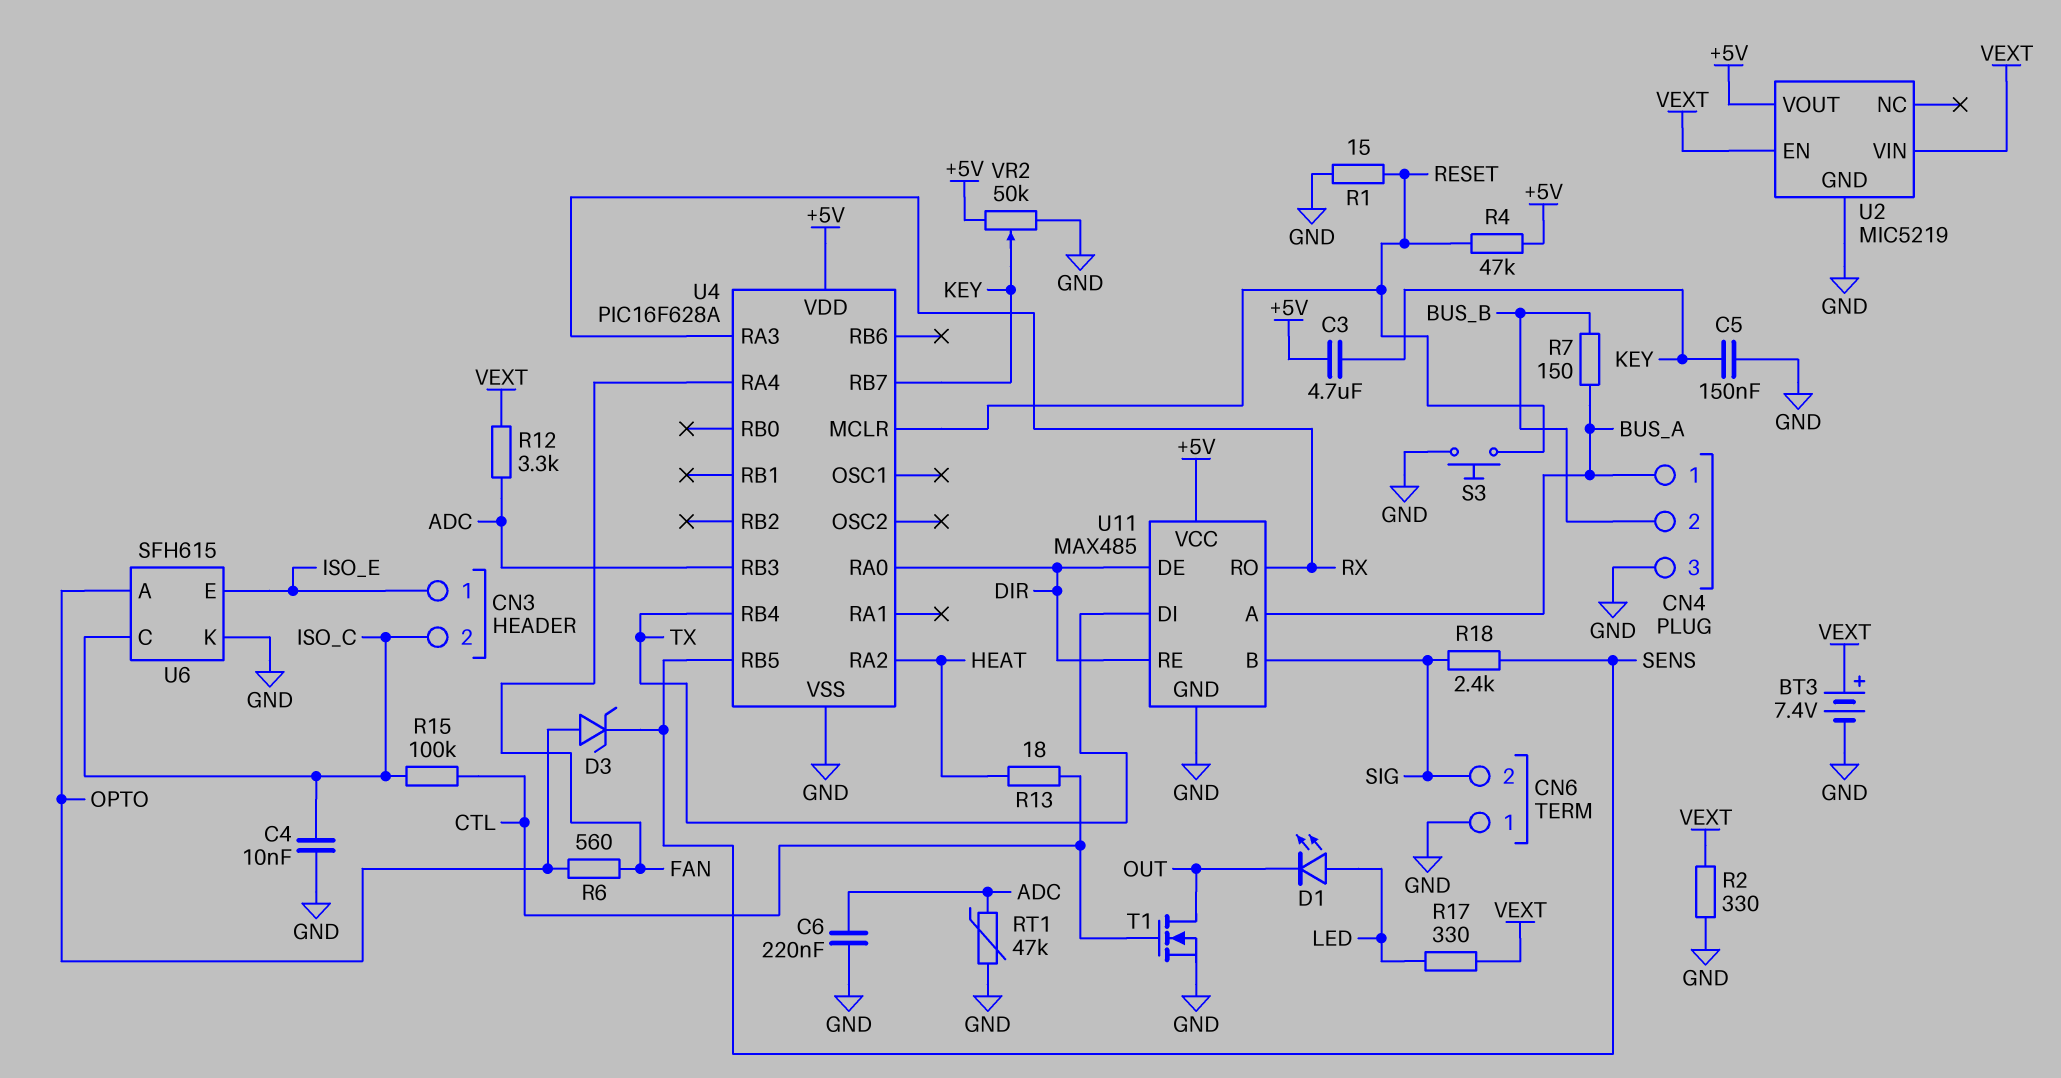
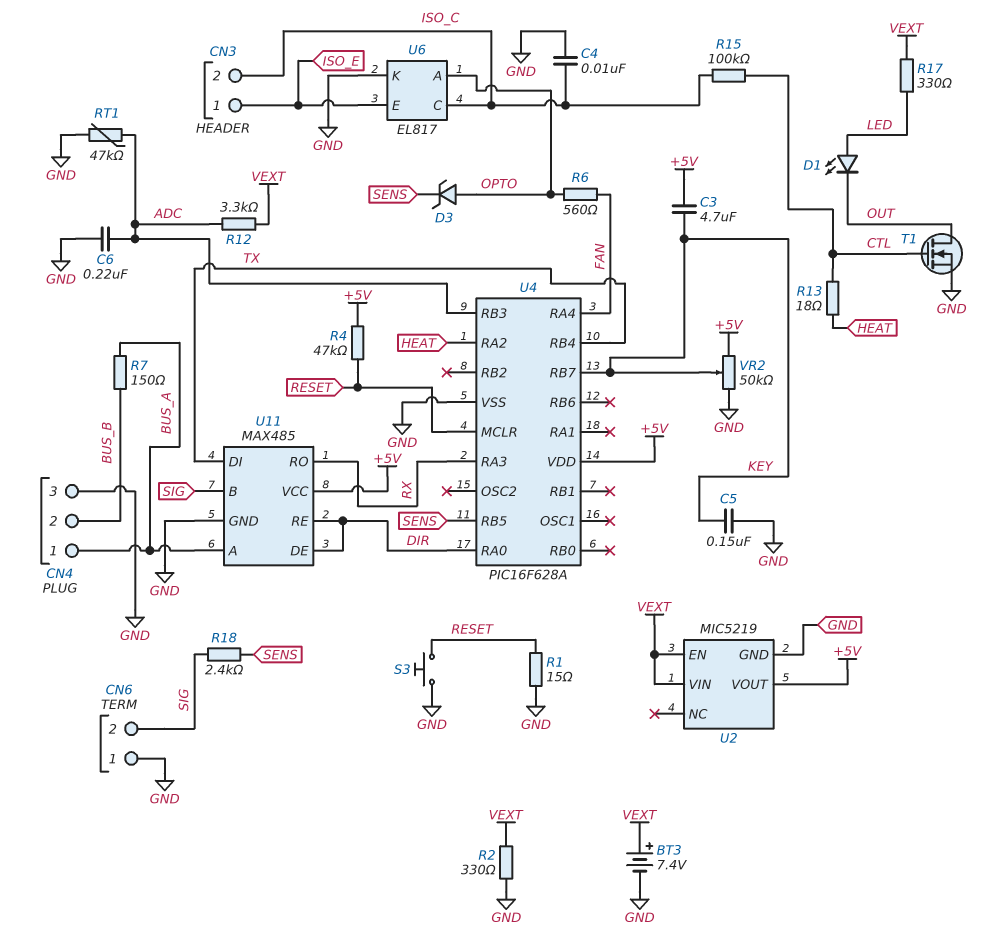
U6: SFH615 -> EL817

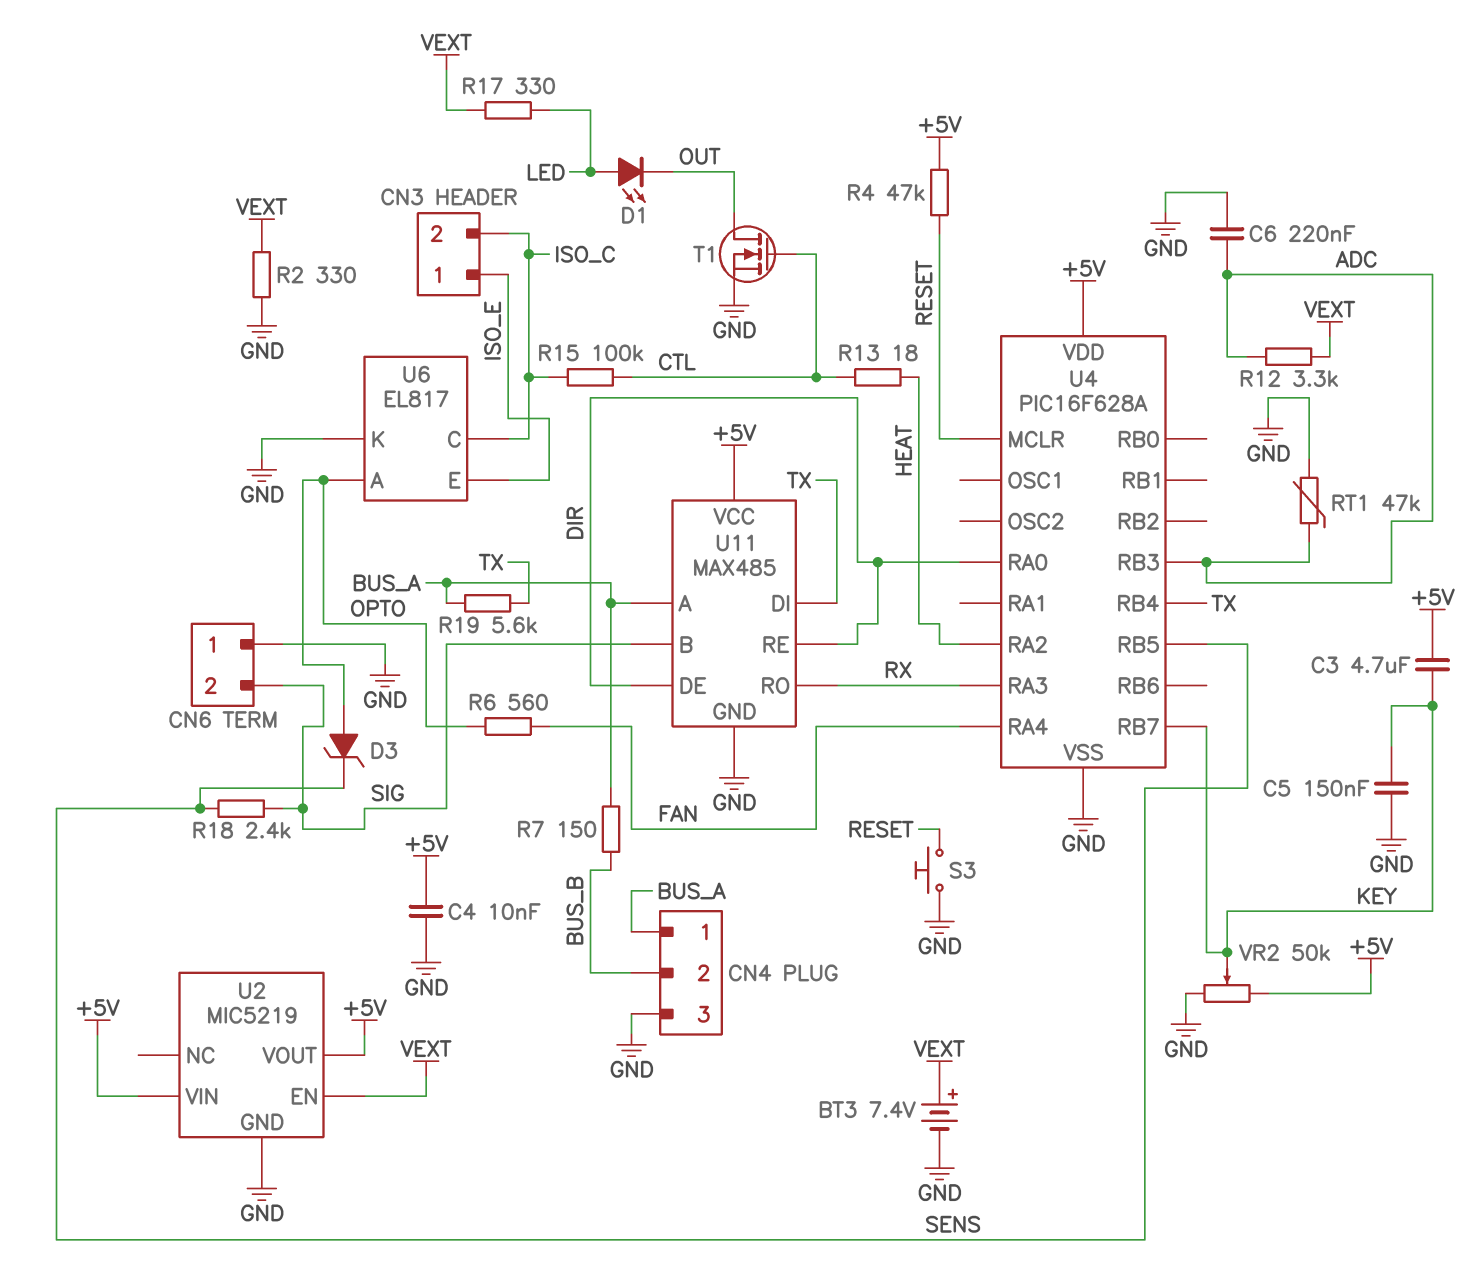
C4: 10nF (GND, ISO_C) -> 10nF (+5V, GND)
R1: 15 (GND, RESET) -> none
R19: none -> 5.6k (BUS_A, TX)
U2 pin VIN: VEXT -> +5V

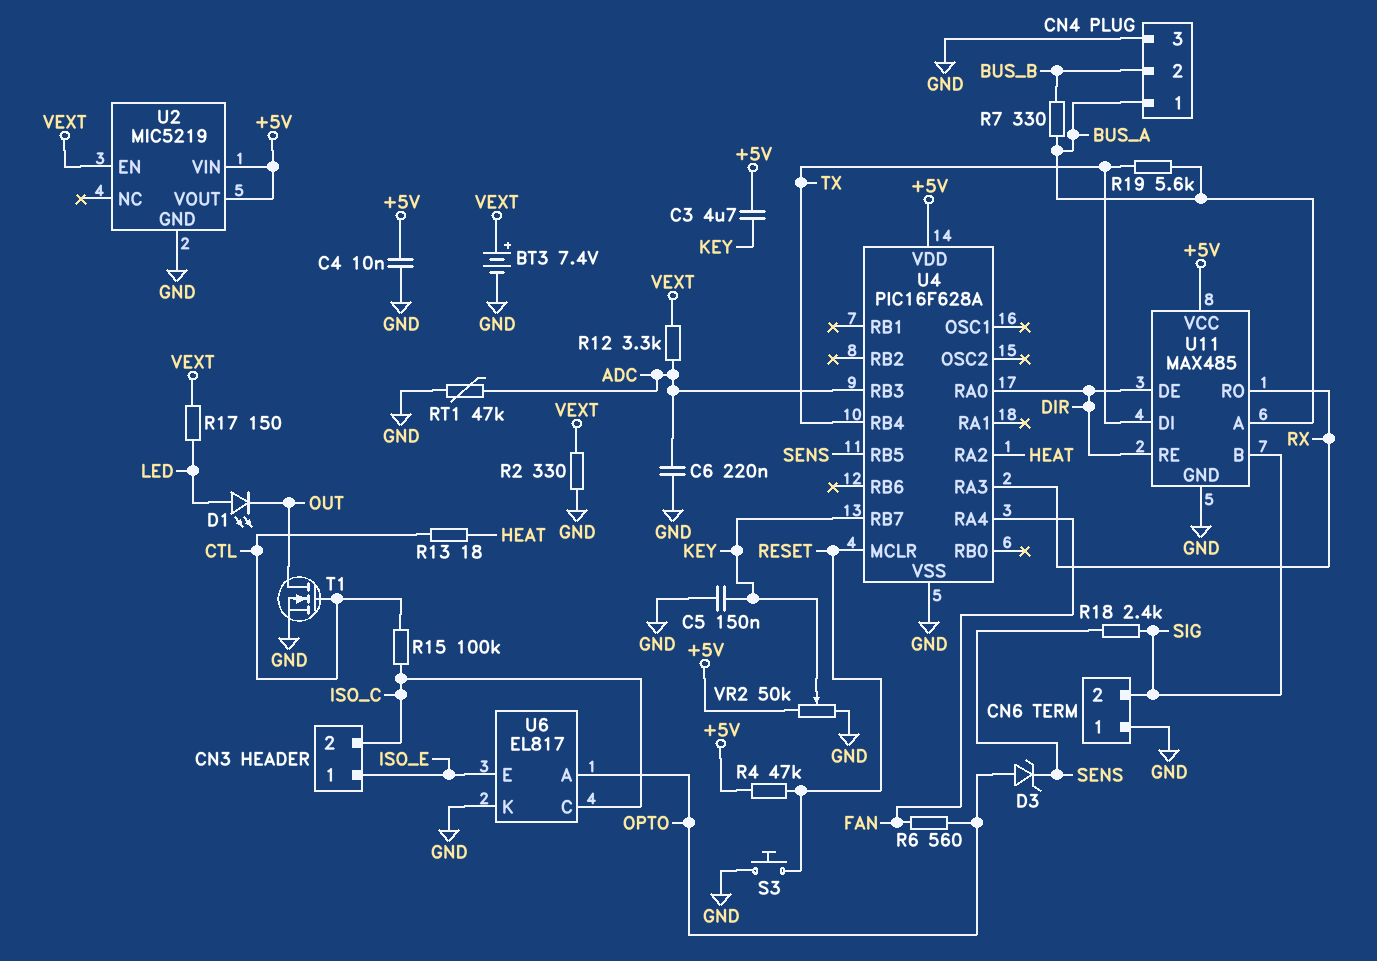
R7: 150 (BUS_A, BUS_B) -> 330 (BUS_A, BUS_B)
R17: 330 (LED, VEXT) -> 150 (LED, VEXT)

